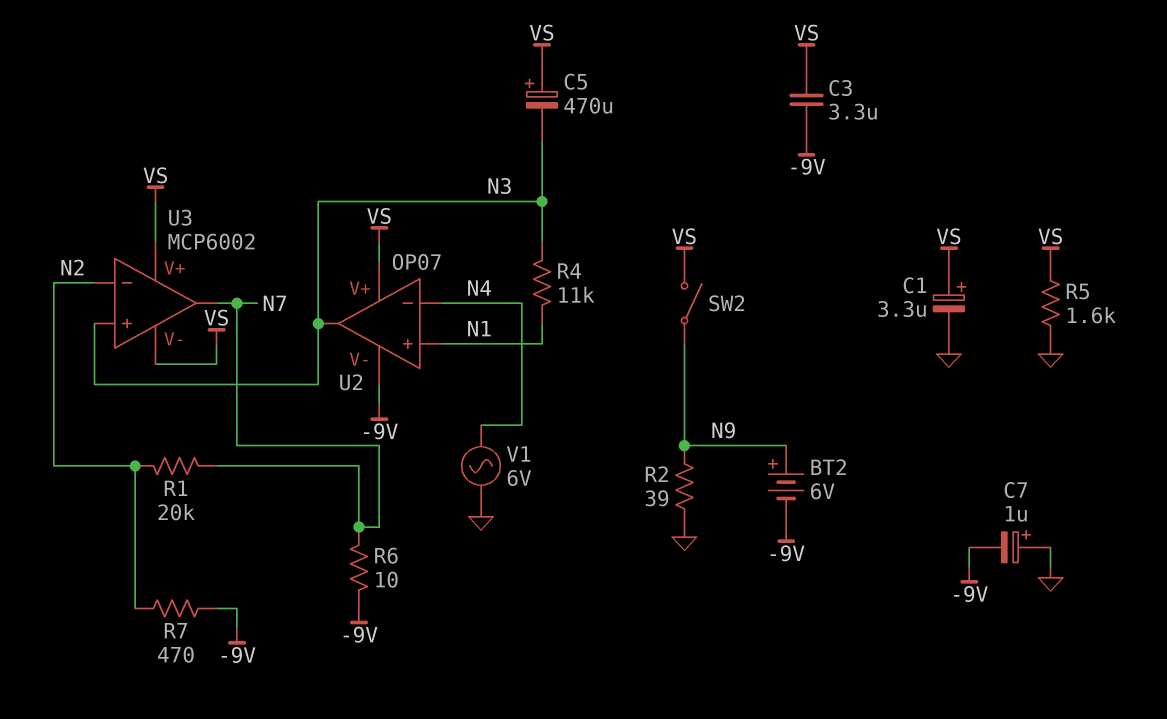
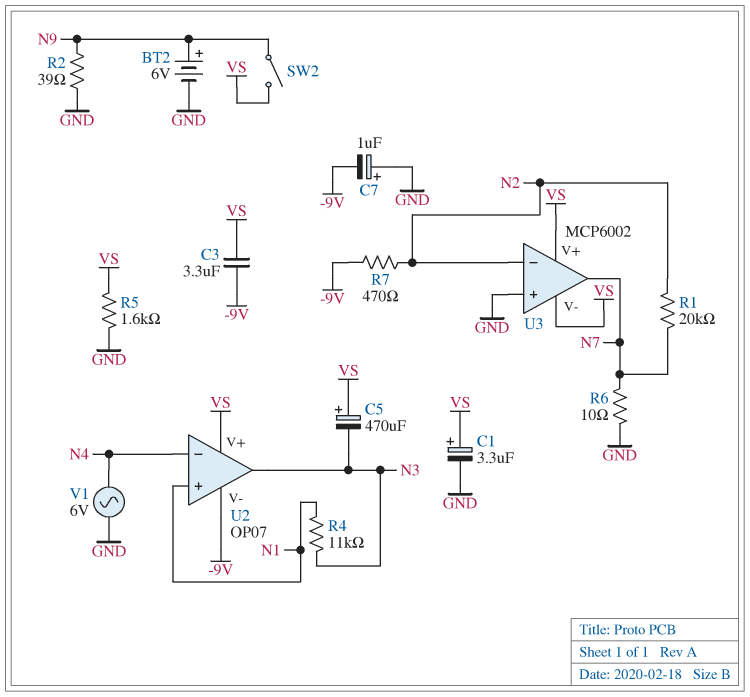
BT2: 6V (plus N9, minus -9V) -> 6V (plus N9, minus GND)
R6: 10 (-9V, N7) -> 10 (GND, N7)
U3 pin in+: N3 -> GND

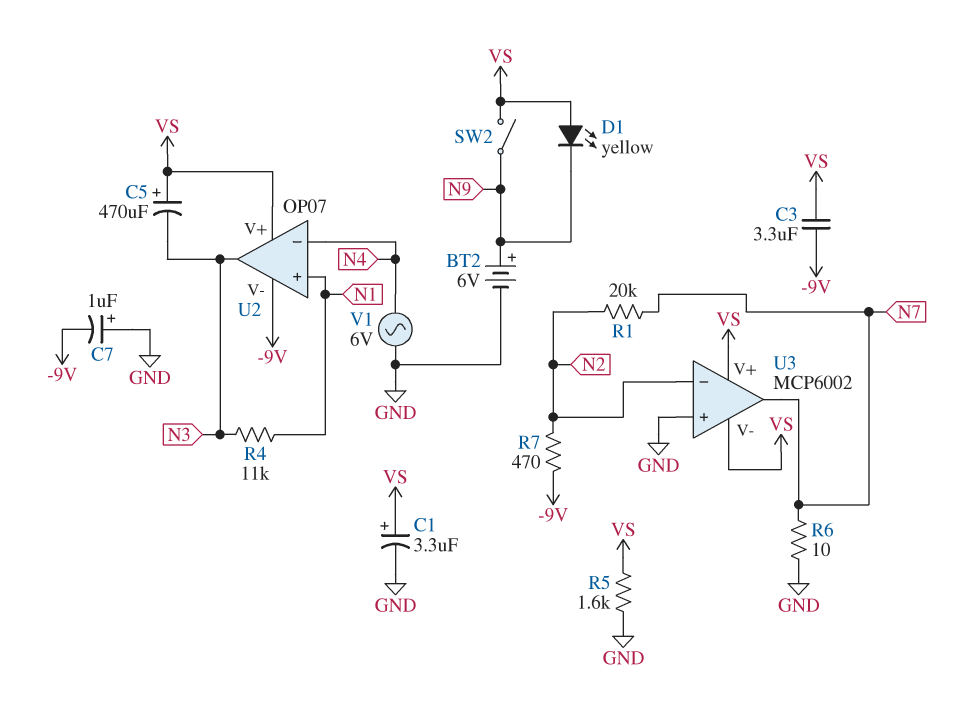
D1: none -> LED yellow (A VS, K N9)
R2: 39 (GND, N9) -> none

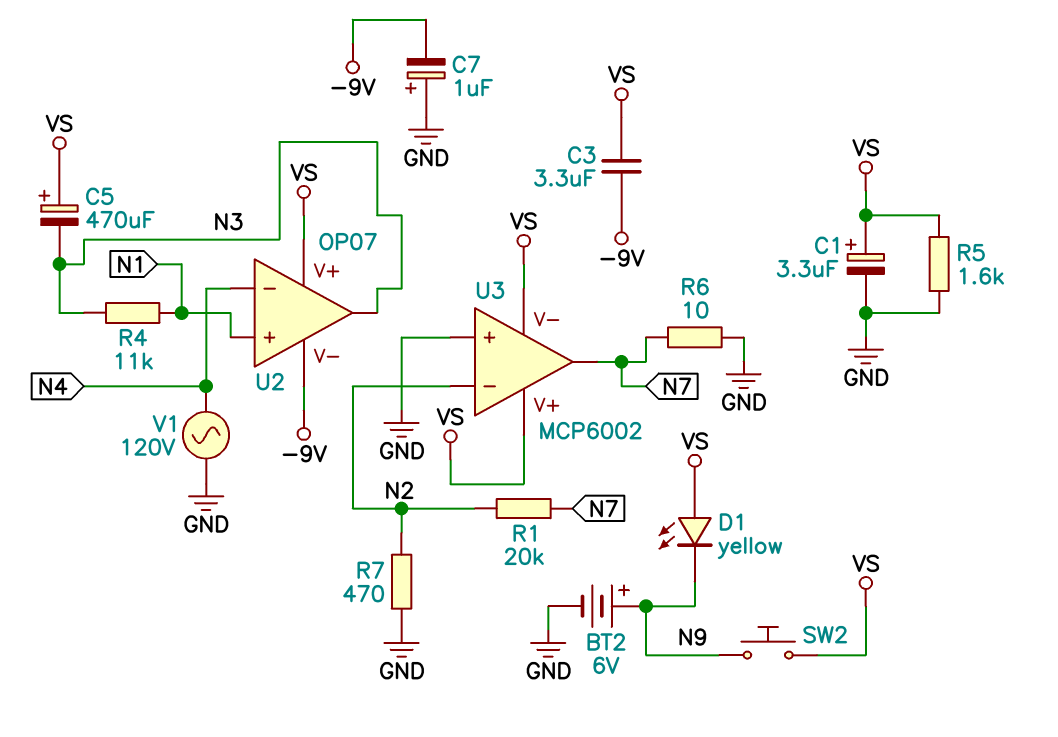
R7: 470 (-9V, N2) -> 470 (GND, N2)
SW2: switch (N9, VS) -> button (N9, VS)
V1: AC 6V (GND, N4) -> AC 120V (GND, N4)

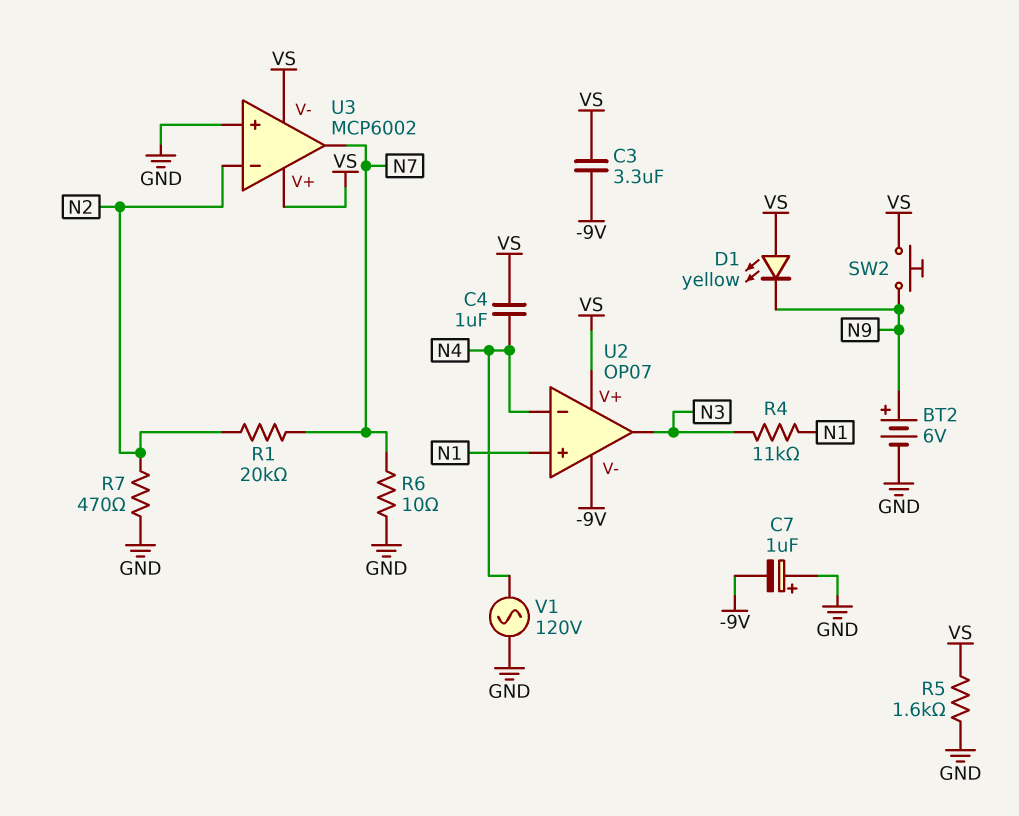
C1: 3.3uF (plus VS, minus GND) -> none
C4: none -> 1uF (N4, VS)
C5: 470uF (plus VS, minus N3) -> none

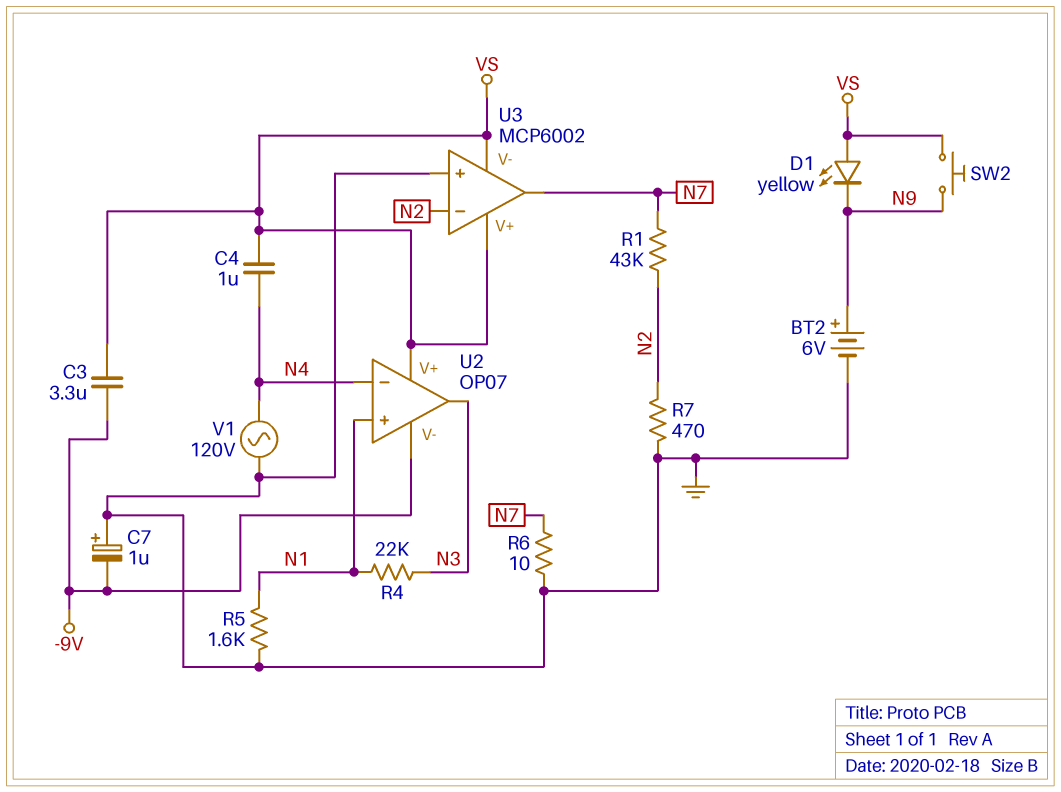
R1: 20k (N2, N7) -> 43k (N2, N7)
R4: 11k (N1, N3) -> 22k (N1, N3)
R5: 1.6k (GND, VS) -> 1.6k (GND, N1)

